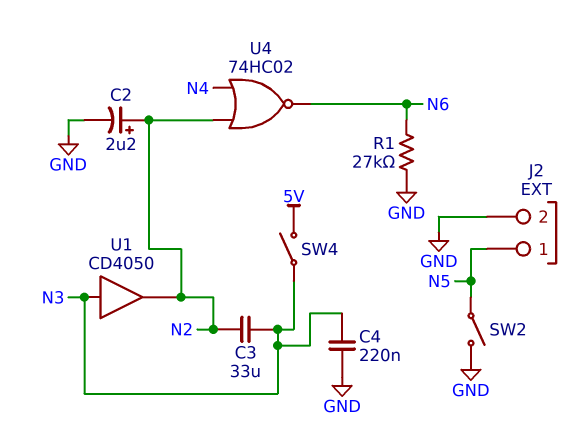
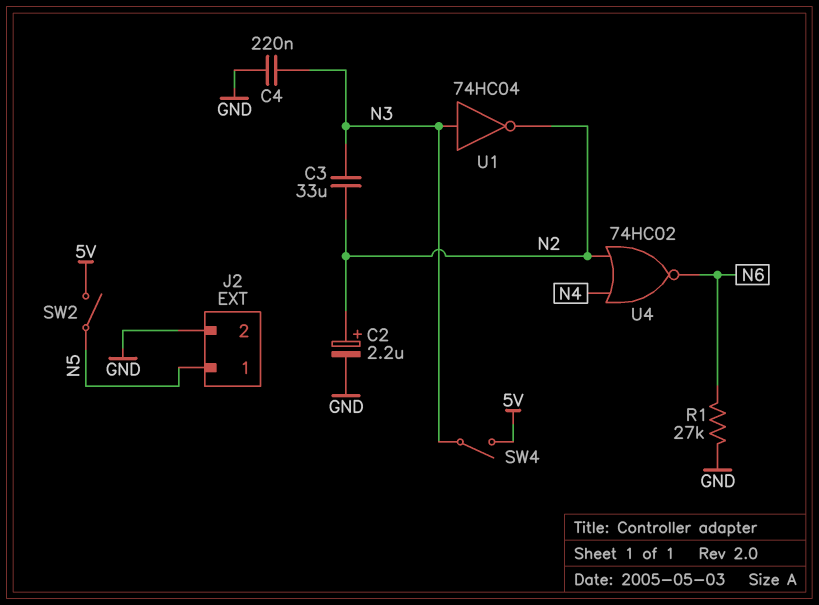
SW2: switch (GND, N5) -> switch (5V, N5)
U1: buffer CD4050 (in N3, out N2) -> NOT 74HC04 (in N3, out N2)

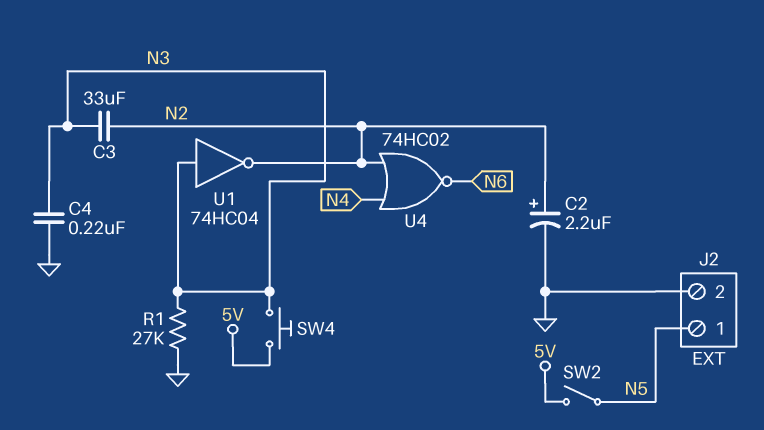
R1: 27k (GND, N6) -> 27k (GND, N3)
SW4: switch (5V, N3) -> button (5V, N3)

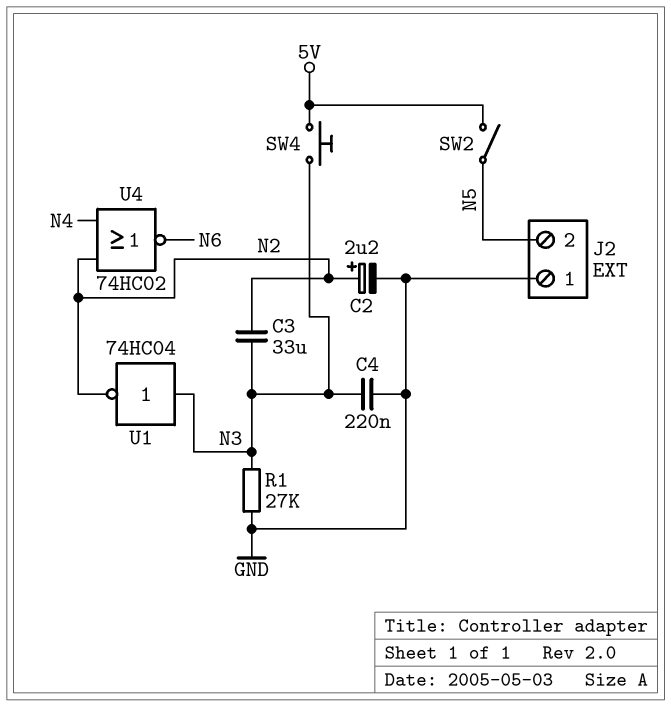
J2 pin 1: N5 -> GND
J2 pin 2: GND -> N5

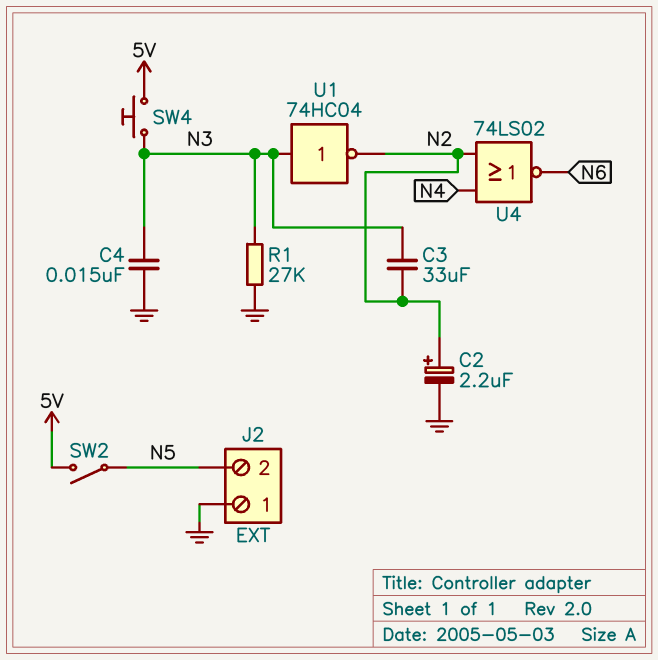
C4: 220nF (GND, N3) -> 15nF (GND, N3)
U4: NOR 74HC02 (in N2, in N4, out N6) -> NOR 74LS02 (in N2, in N4, out N6)

